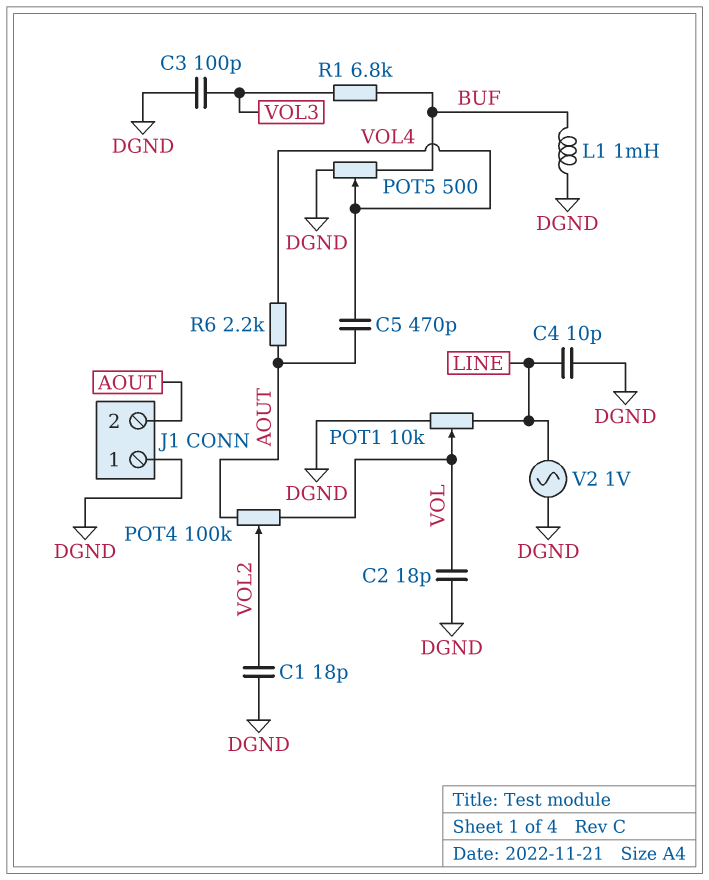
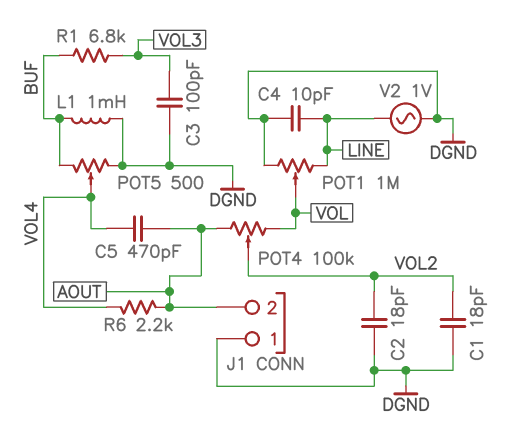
C2: 18pF (DGND, VOL) -> 18pF (DGND, VOL2)
POT1: 10k (DGND, LINE, wiper VOL) -> 1M (DGND, LINE, wiper VOL)

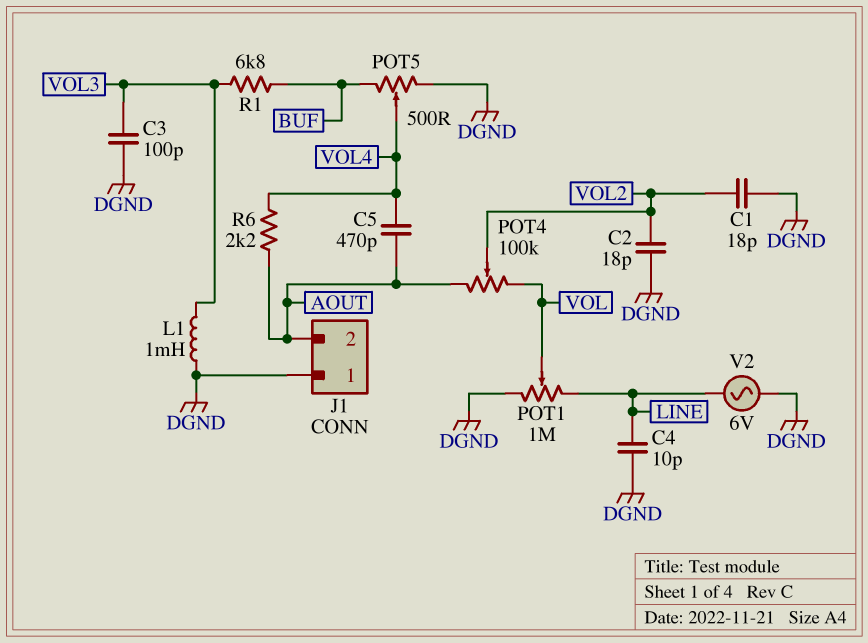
L1: 1mH (BUF, DGND) -> 1mH (DGND, VOL3)
V2: AC 1V (DGND, LINE) -> AC 6V (DGND, LINE)

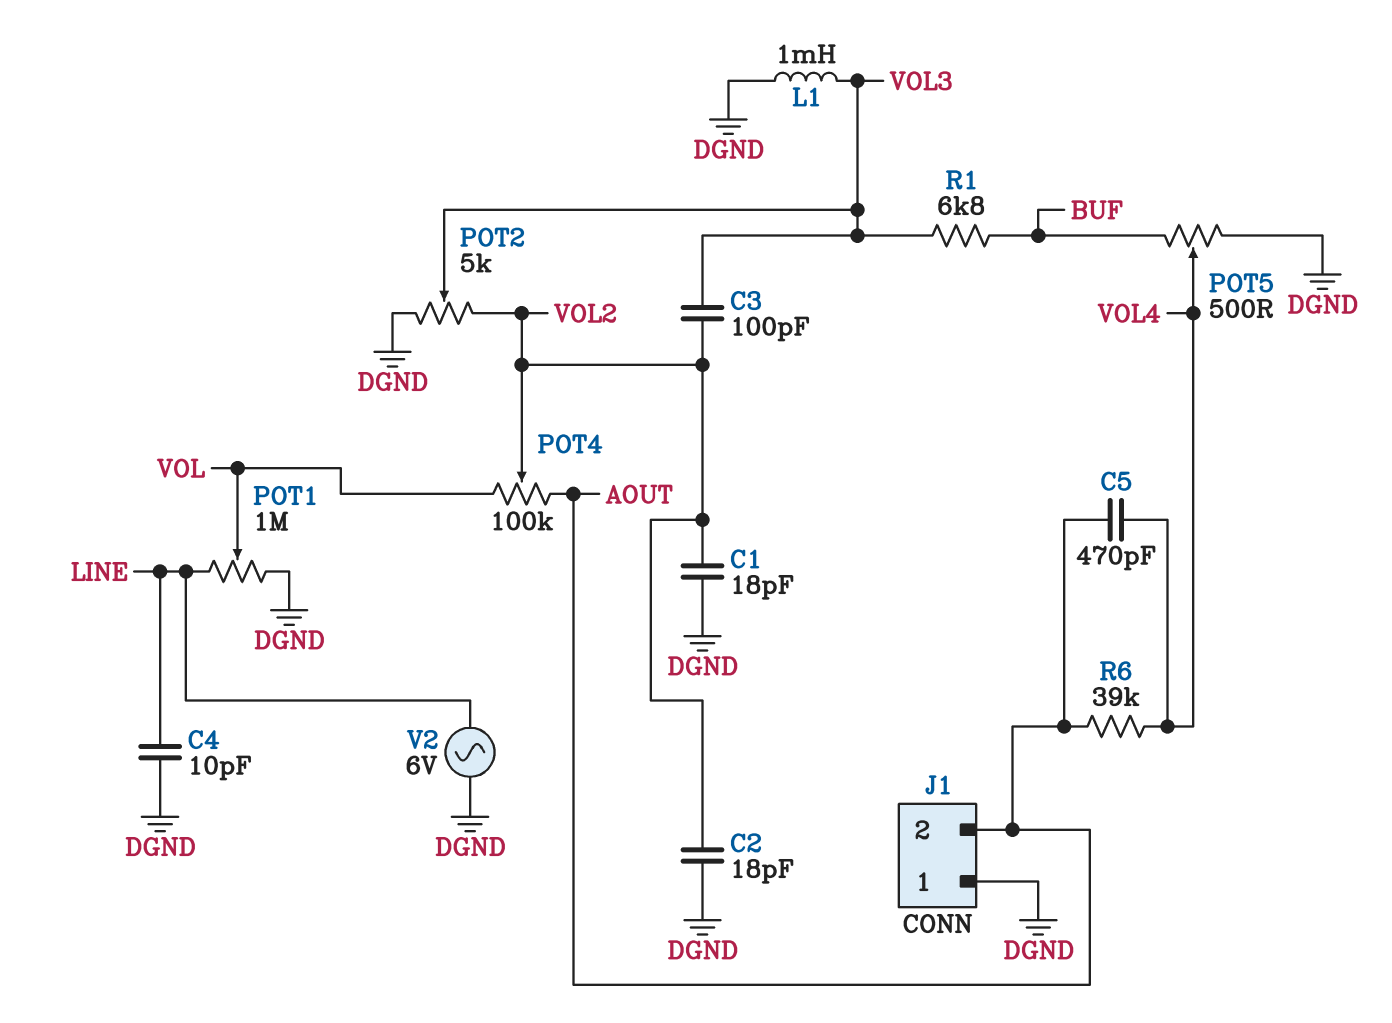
C3: 100pF (DGND, VOL3) -> 100pF (VOL2, VOL3)
POT2: none -> 5k (DGND, VOL2, wiper VOL3)
R6: 2.2k (AOUT, VOL4) -> 39k (AOUT, VOL4)

